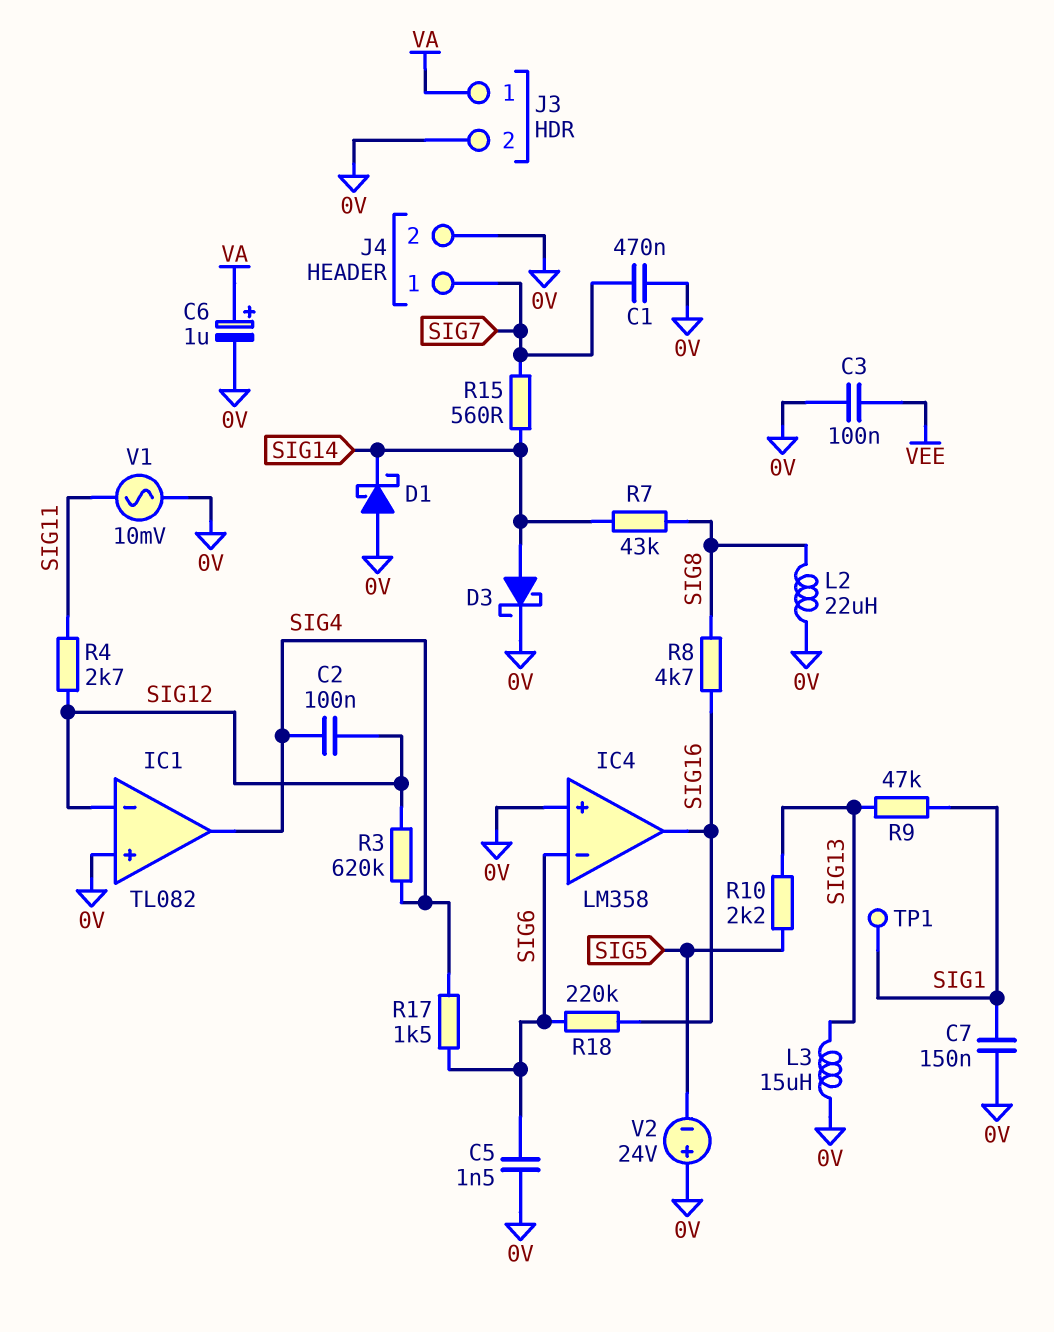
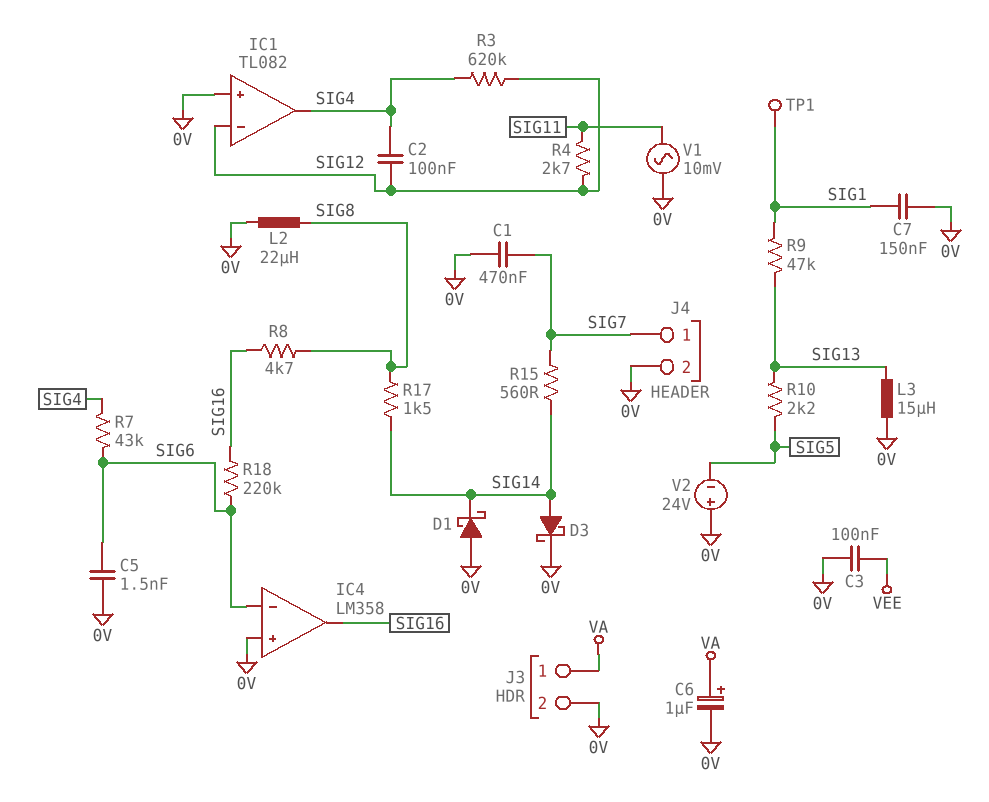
R7: 43k (SIG8, SIG14) -> 43k (SIG4, SIG6)
R17: 1.5k (SIG4, SIG6) -> 1.5k (SIG8, SIG14)

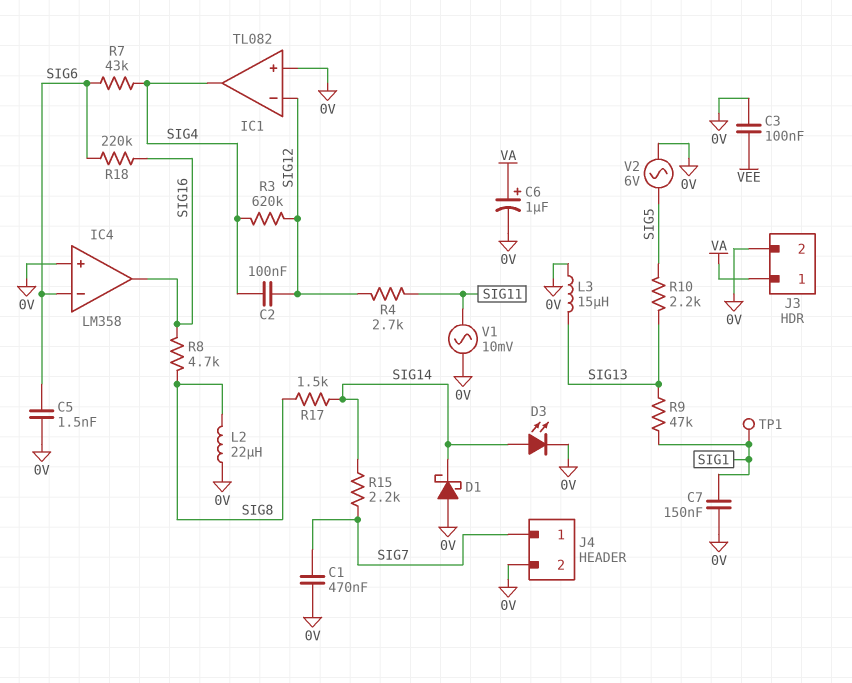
D3: schottky (A SIG14, K 0V) -> LED (A SIG14, K 0V)
R15: 560 (SIG7, SIG14) -> 2.2k (SIG7, SIG14)
V2: 24V (plus 0V, minus SIG5) -> AC 6V (0V, SIG5)

